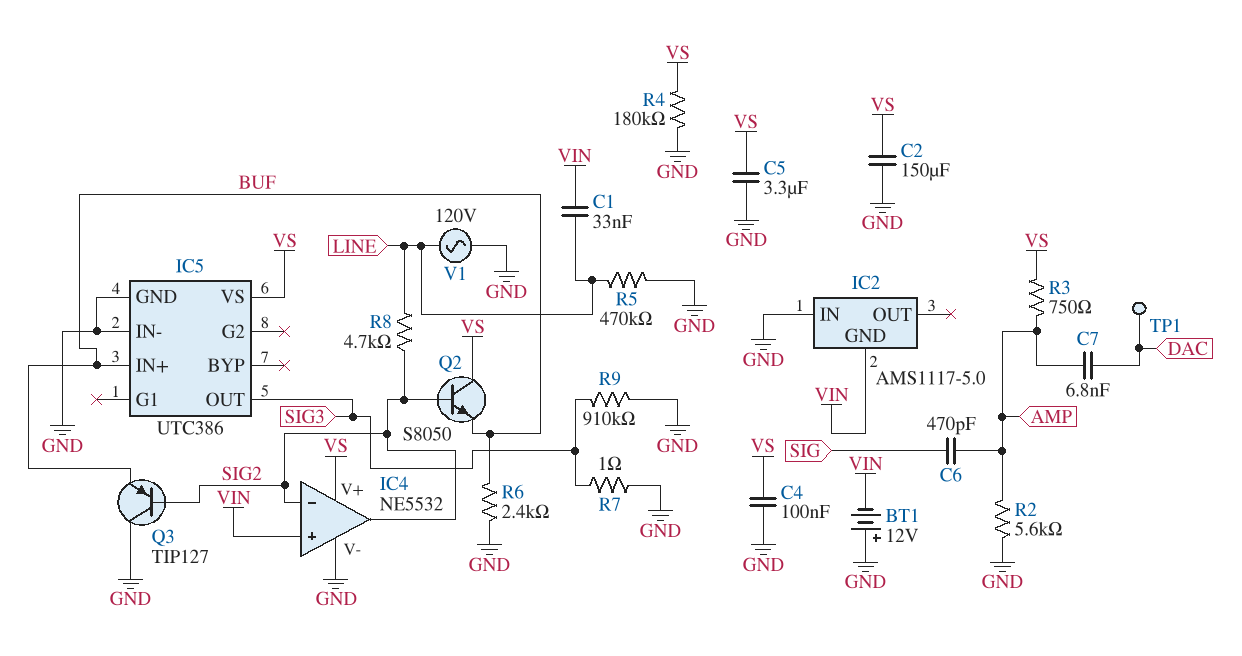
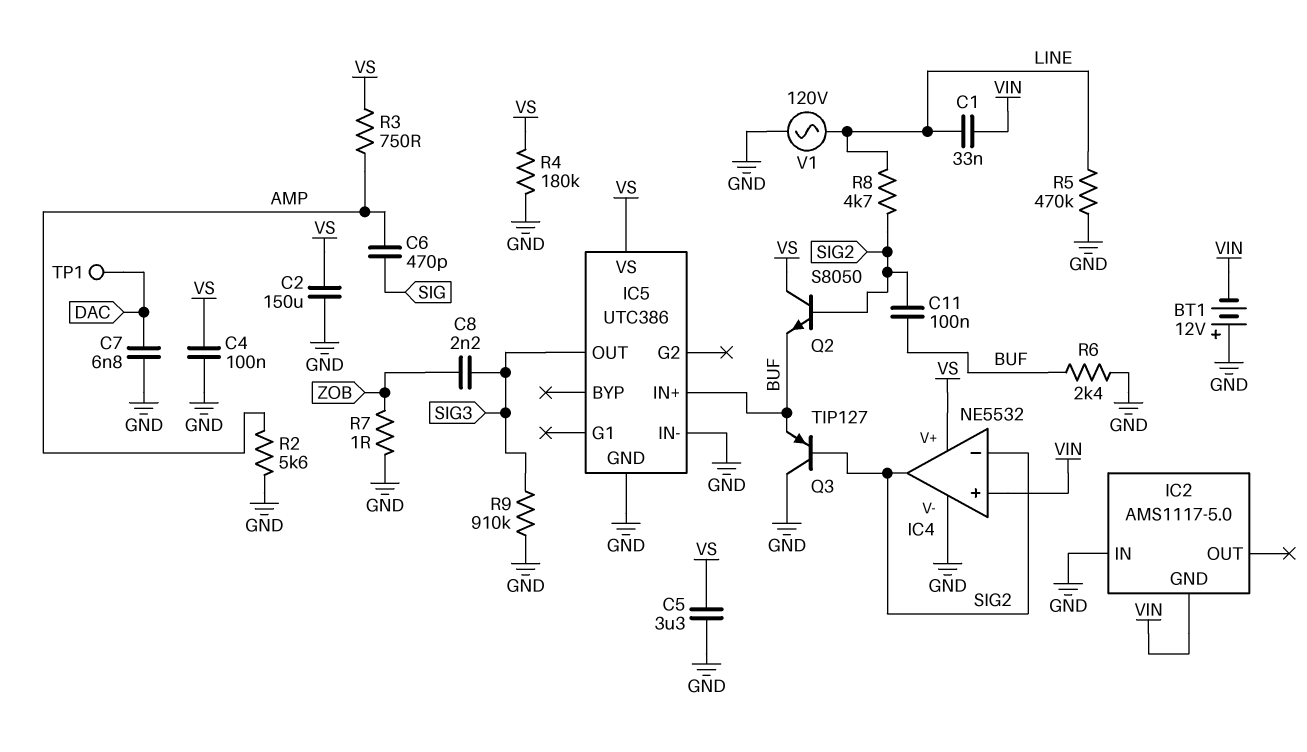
C7: 6.8nF (AMP, DAC) -> 6.8nF (DAC, GND)
C8: none -> 2.2nF (SIG3, ZOB)
C11: none -> 100nF (BUF, SIG2)
R7: 1 (GND, SIG3) -> 1 (GND, ZOB)

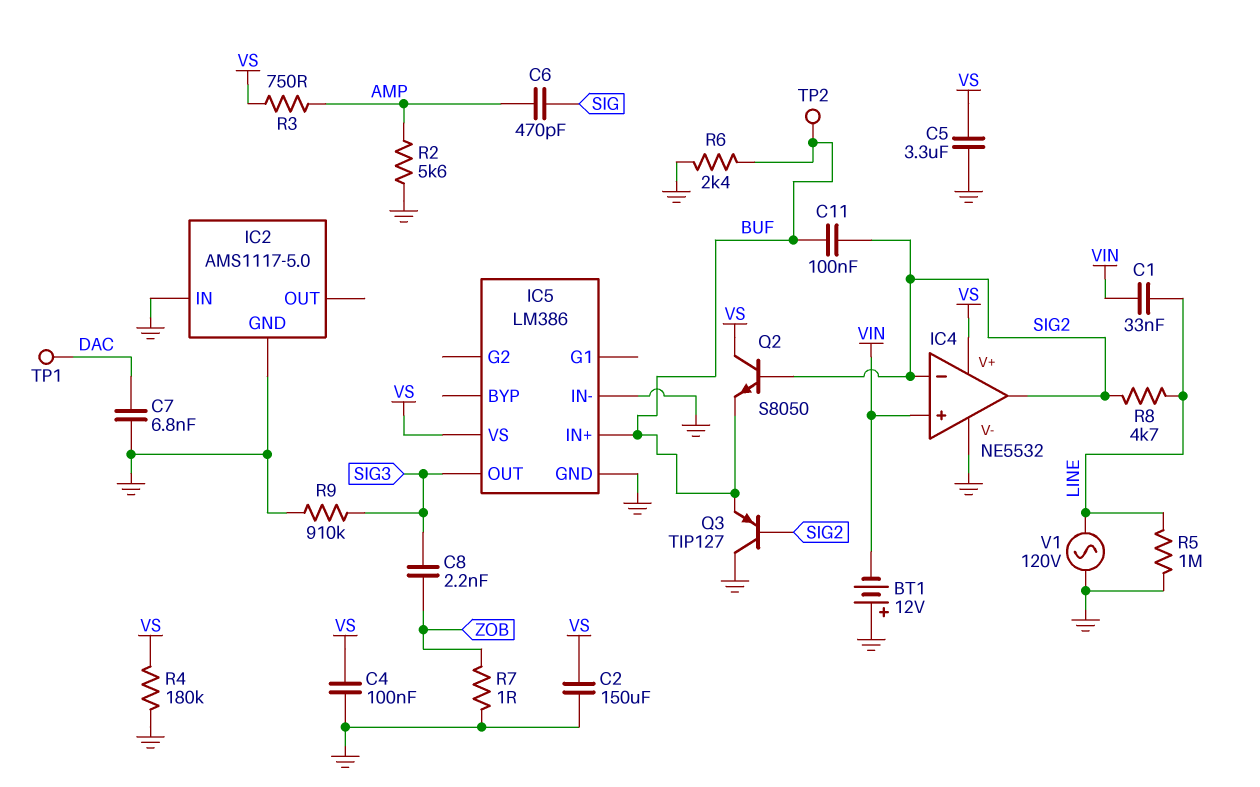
IC2 pin GND: VIN -> GND
IC5: UTC386 -> LM386
R5: 470k (GND, LINE) -> 1M (GND, LINE)
TP2: none -> test point (BUF)

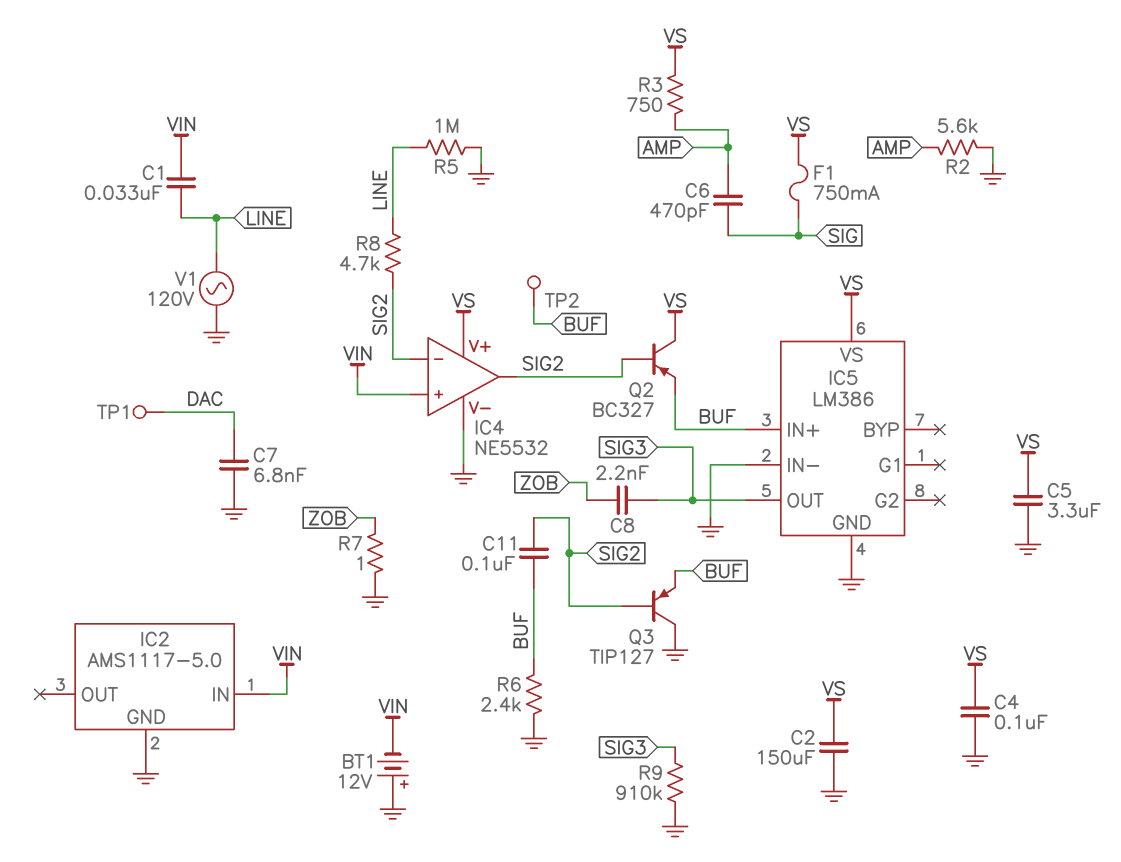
F1: none -> 750mA (SIG, VS)
IC2 pin IN: GND -> VIN
Q2: NPN S8050 (B SIG2, C VS, E BUF) -> PNP BC327 (B SIG2, C VS, E BUF)
R4: 180k (GND, VS) -> none

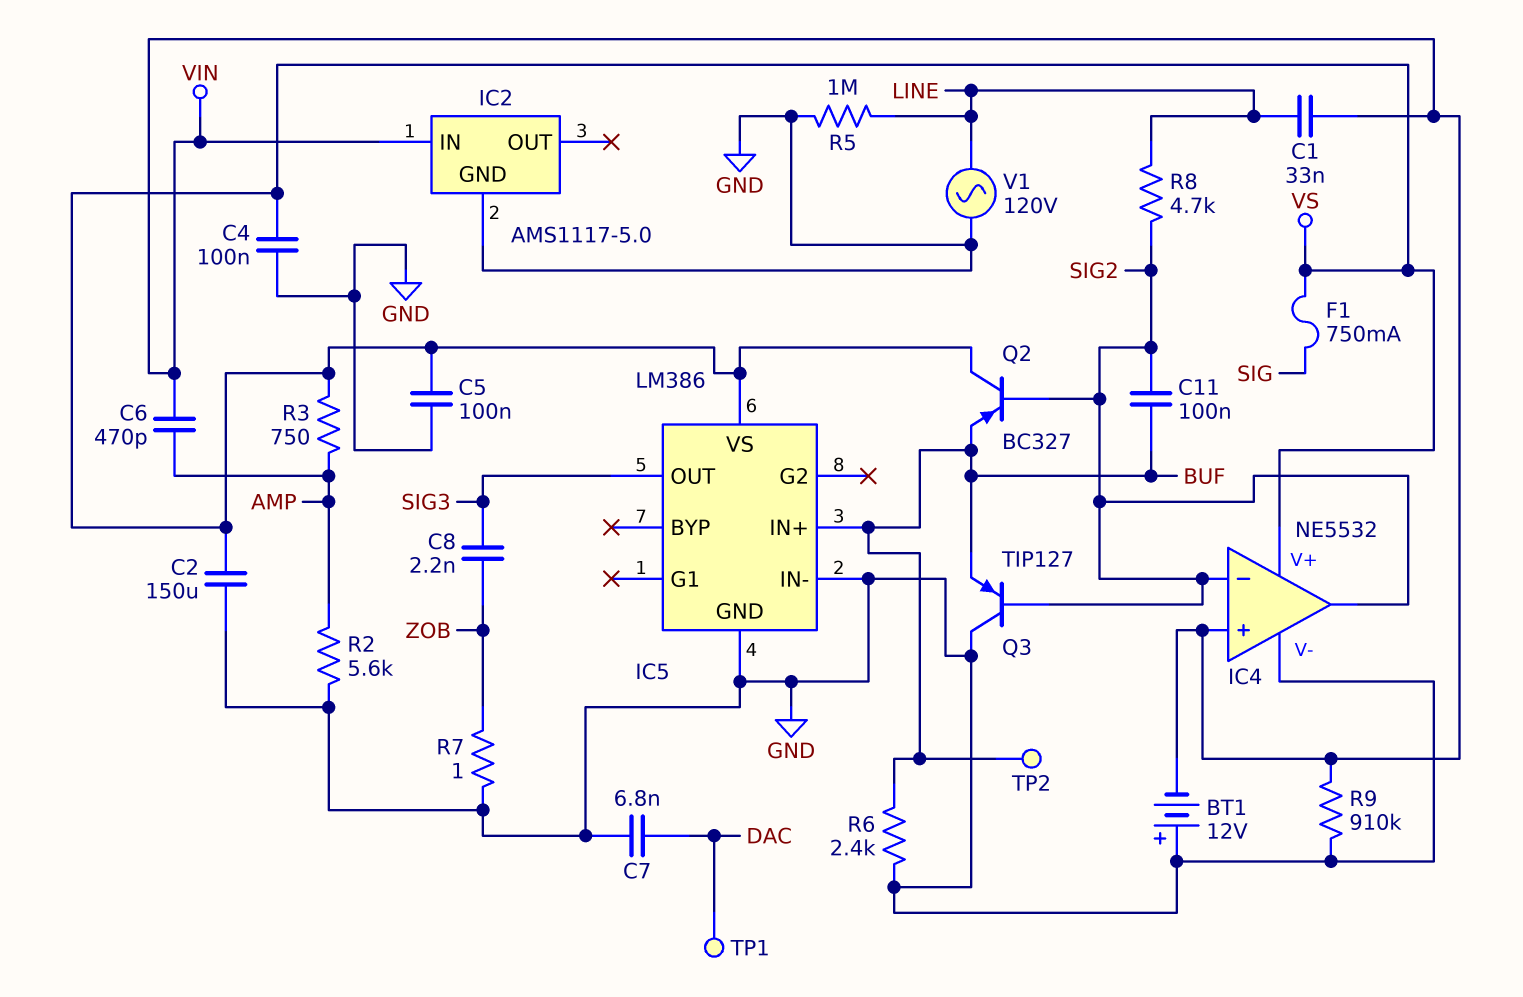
C5: 3.3uF (GND, VS) -> 100nF (GND, VS)
C6: 470pF (AMP, SIG) -> 470pF (AMP, VIN)
R9: 910k (GND, SIG3) -> 910k (GND, VIN)

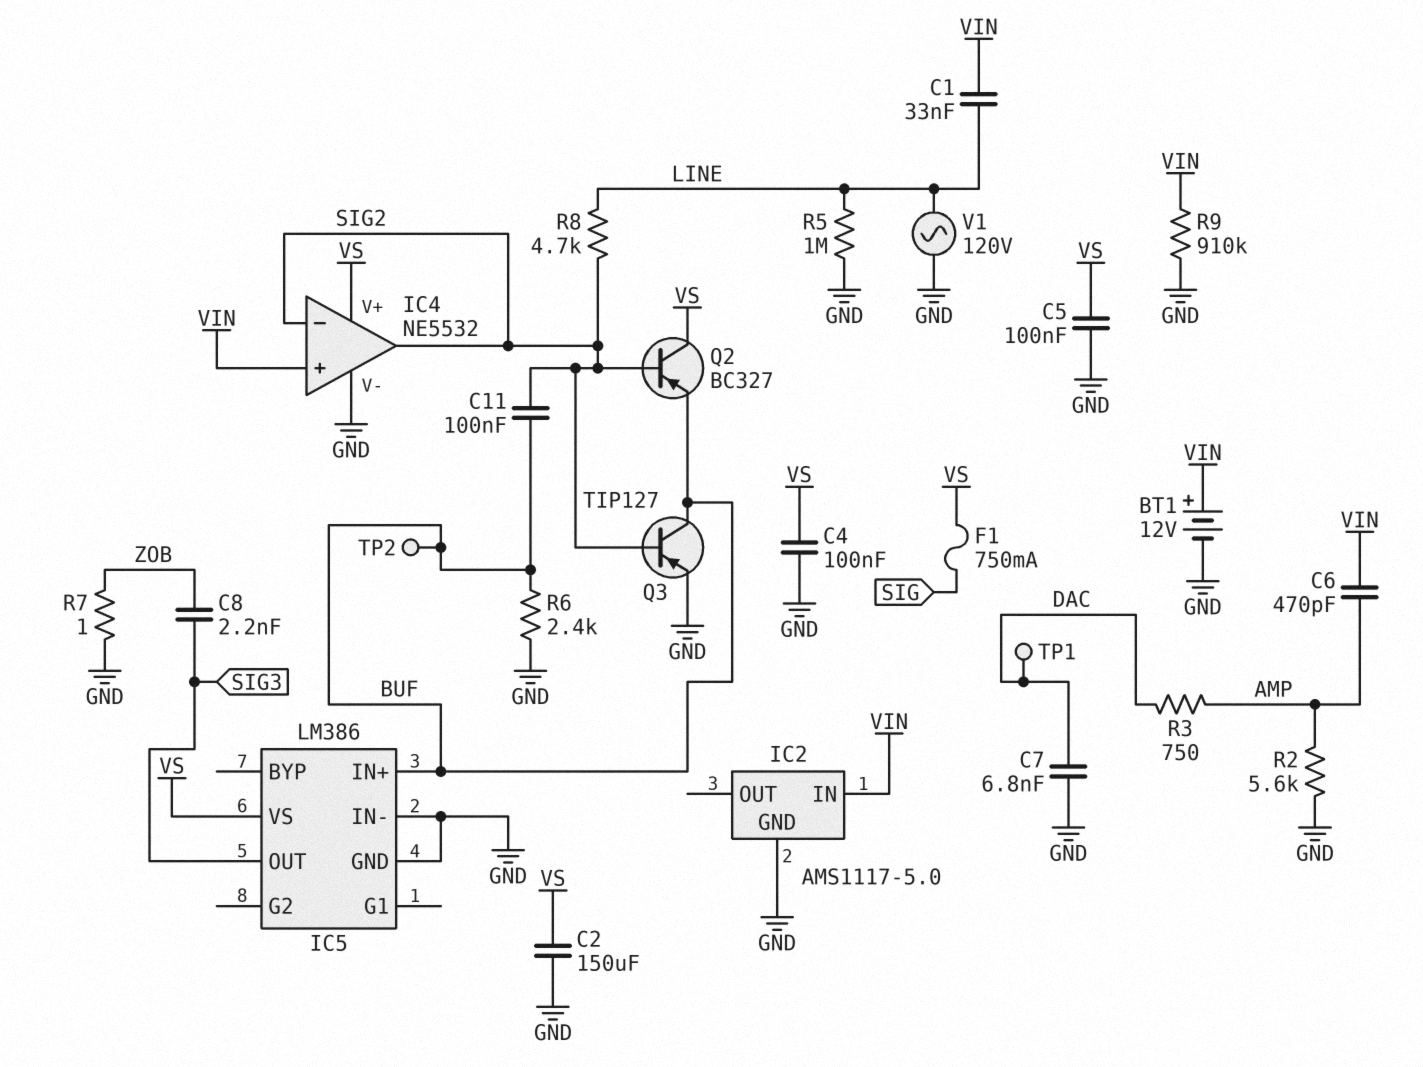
BT1: 12V (plus GND, minus VIN) -> 12V (plus VIN, minus GND)
Q3: PNP TIP127 (B SIG2, C GND, E BUF) -> PNP TIP127 (B SIG2, C BUF, E GND)
R3: 750 (AMP, VS) -> 750 (AMP, DAC)

